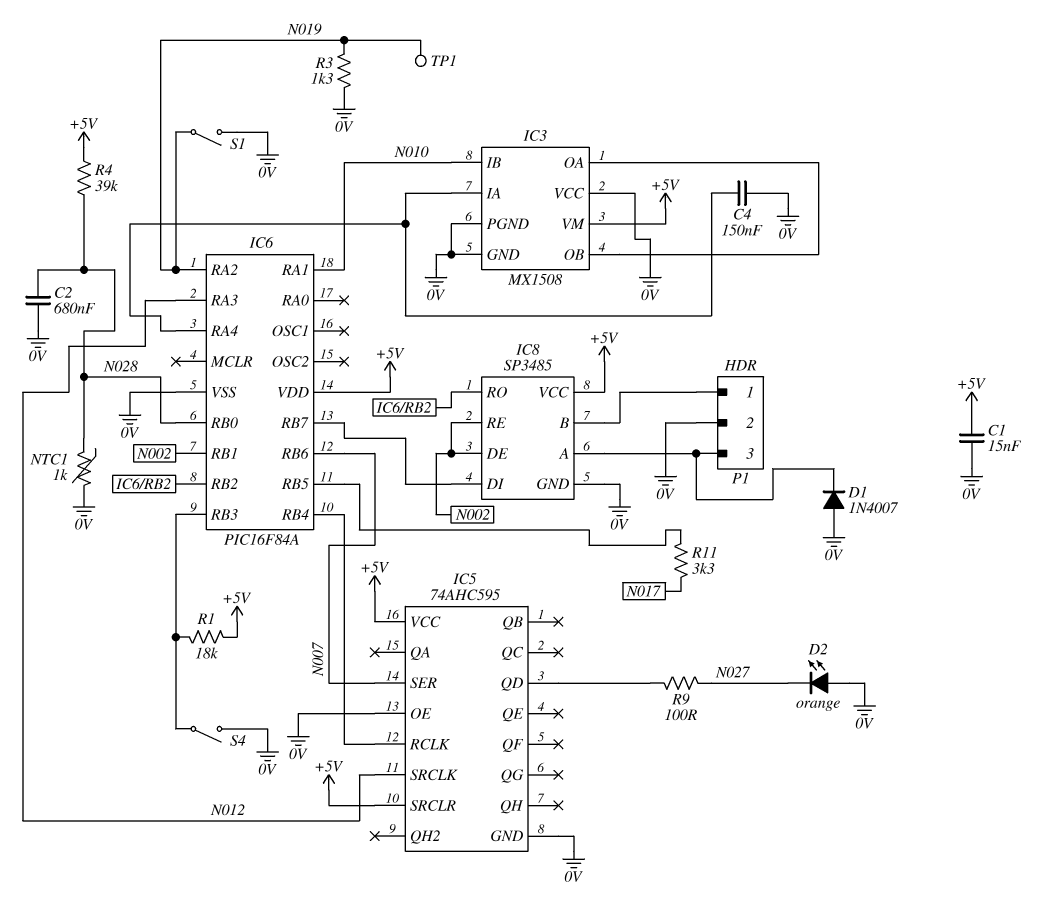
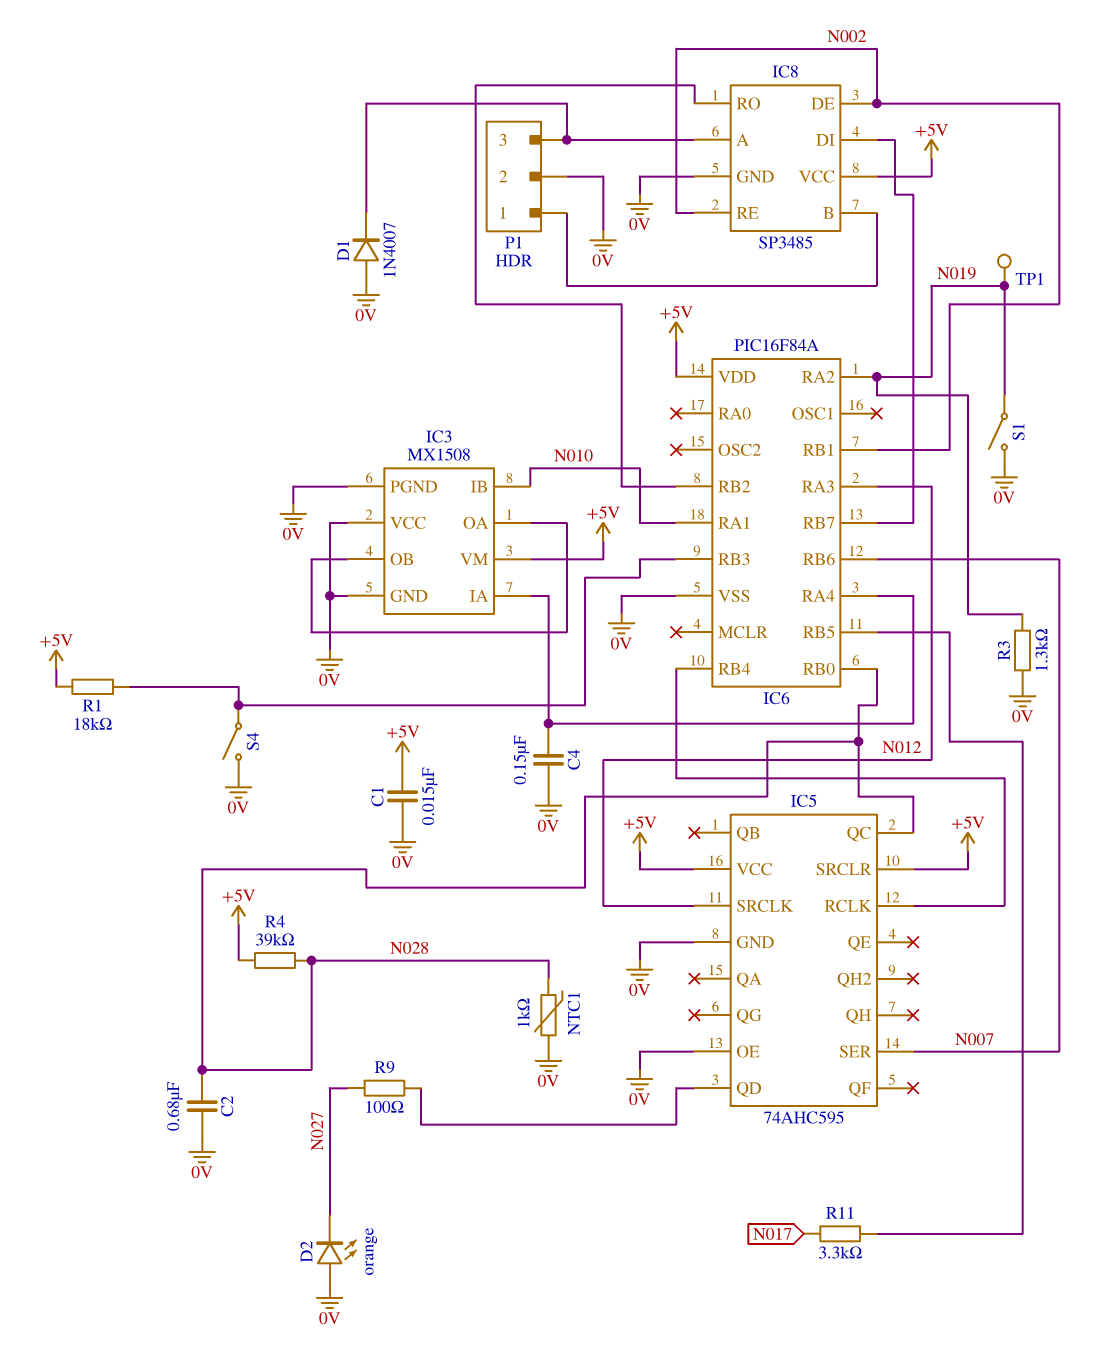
IC5 pin QC: none -> N028

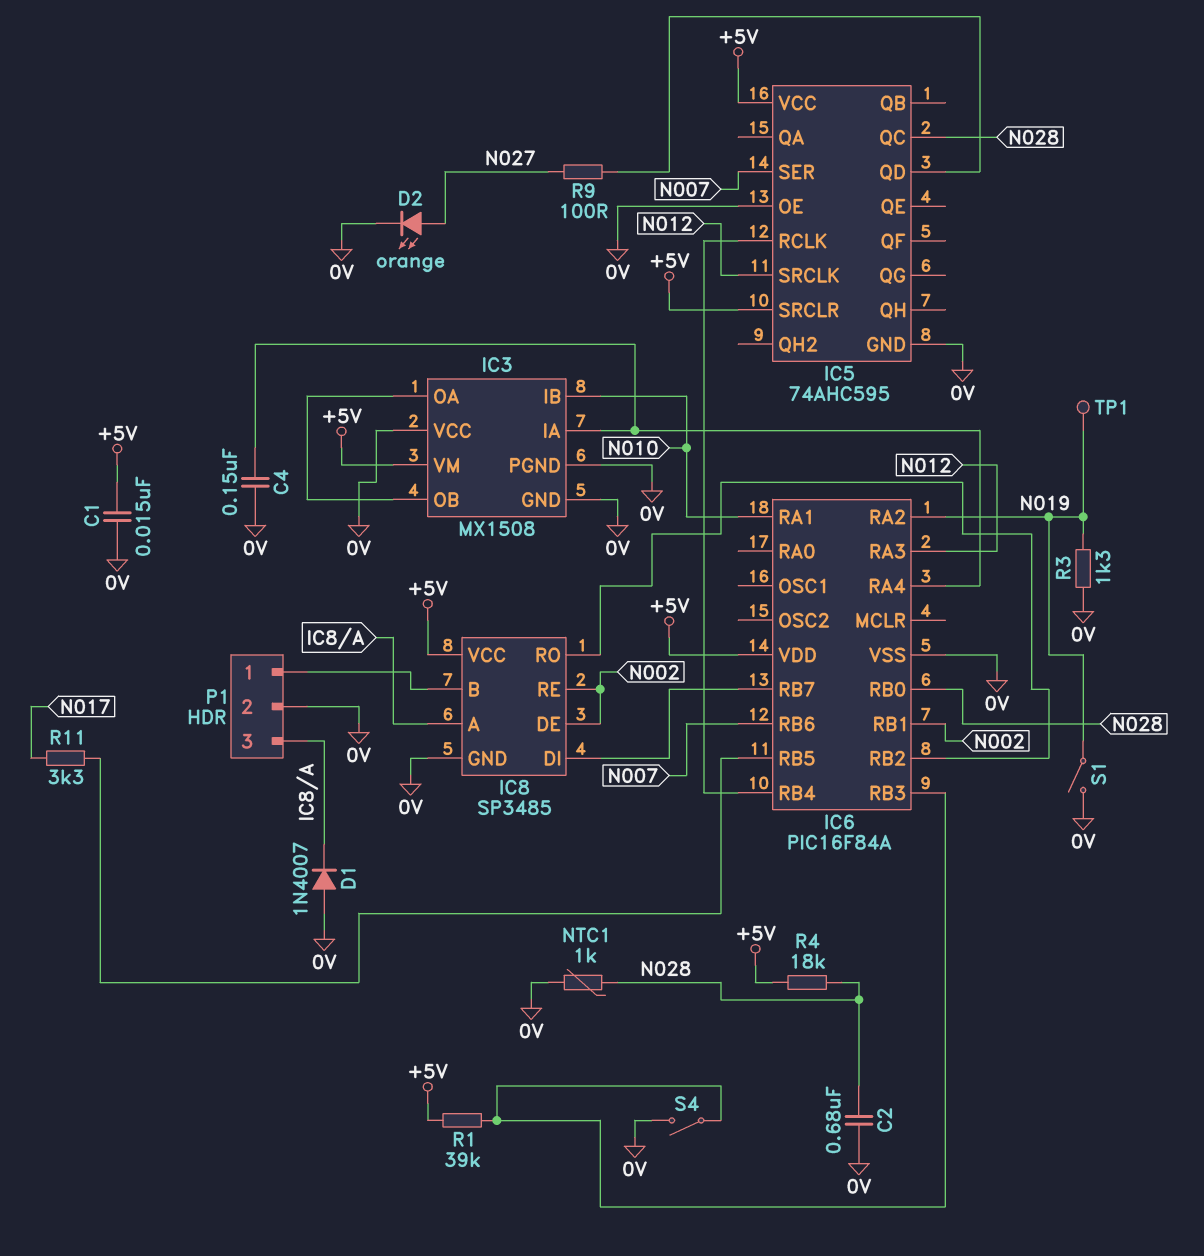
D2: LED orange (A 0V, K N027) -> LED orange (A N027, K 0V)
R1: 18k (+5V, IC6/RB3) -> 39k (+5V, IC6/RB3)
R4: 39k (+5V, N028) -> 18k (+5V, N028)

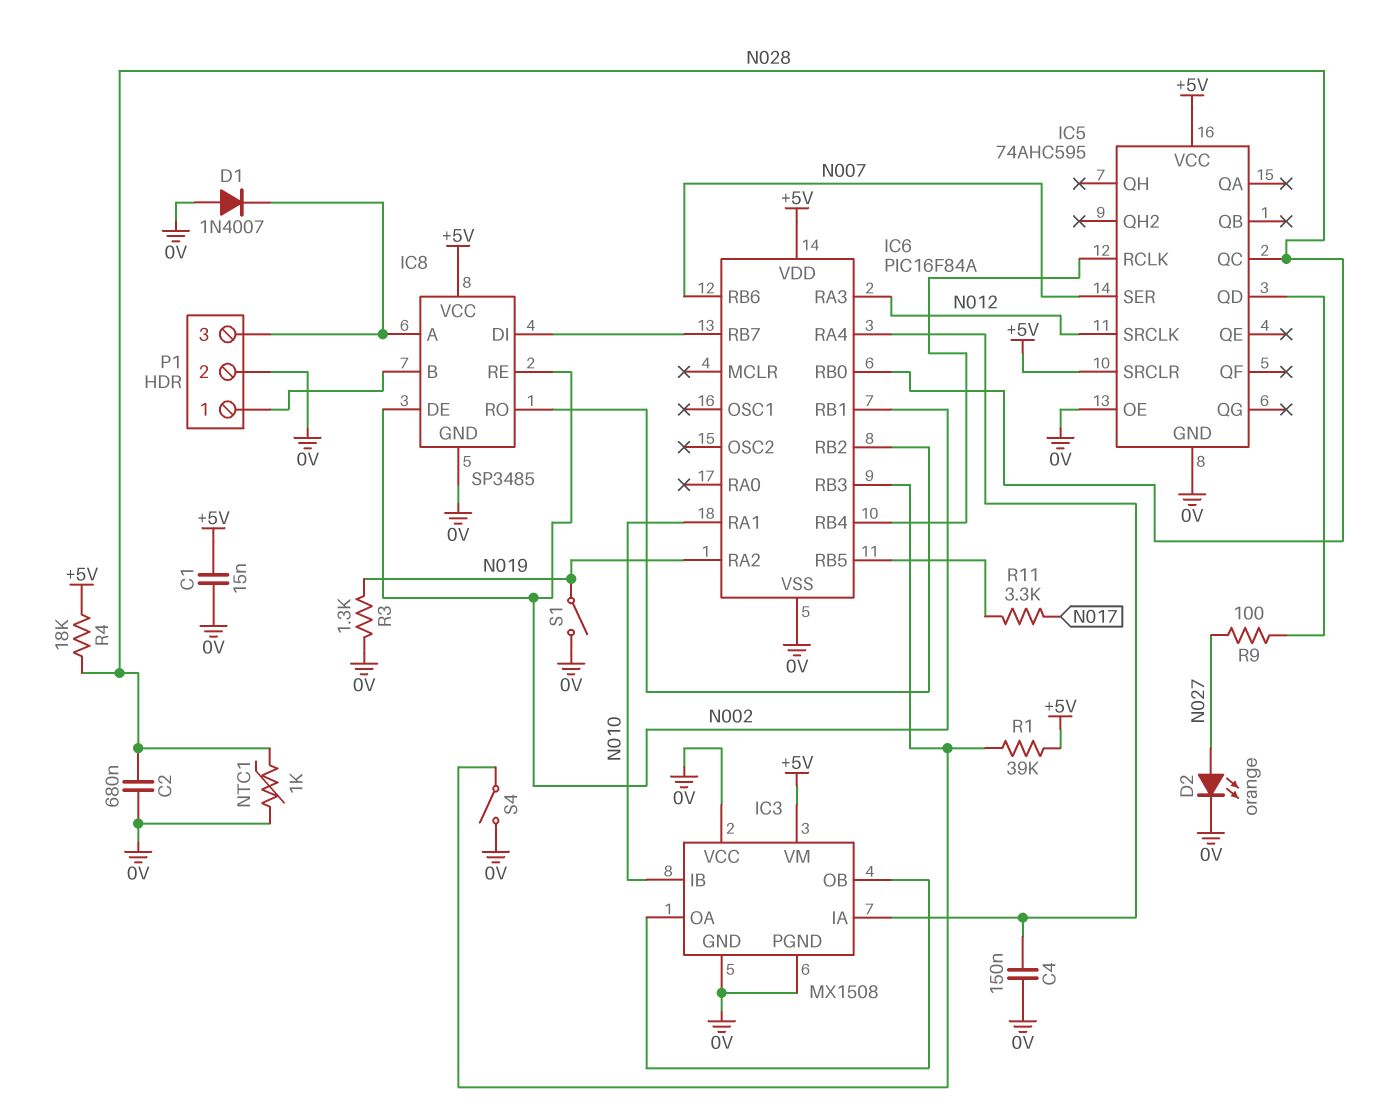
TP1: test point (N019) -> none

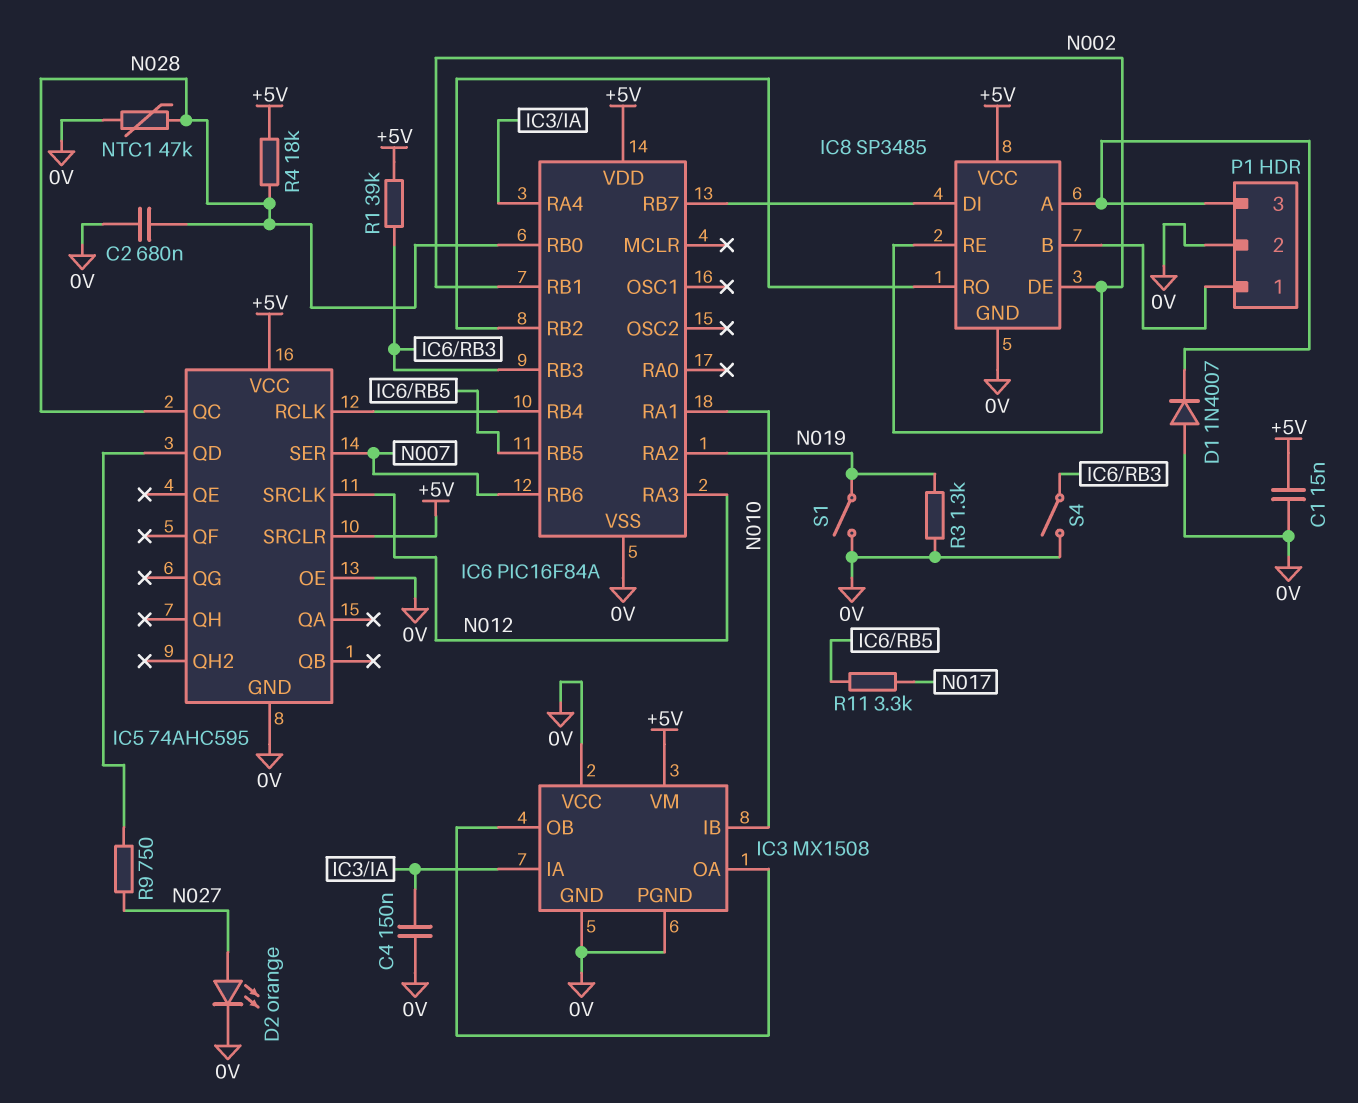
NTC1: 1k (0V, N028) -> 47k (0V, N028)
R9: 100 (IC5/QD, N027) -> 750 (IC5/QD, N027)

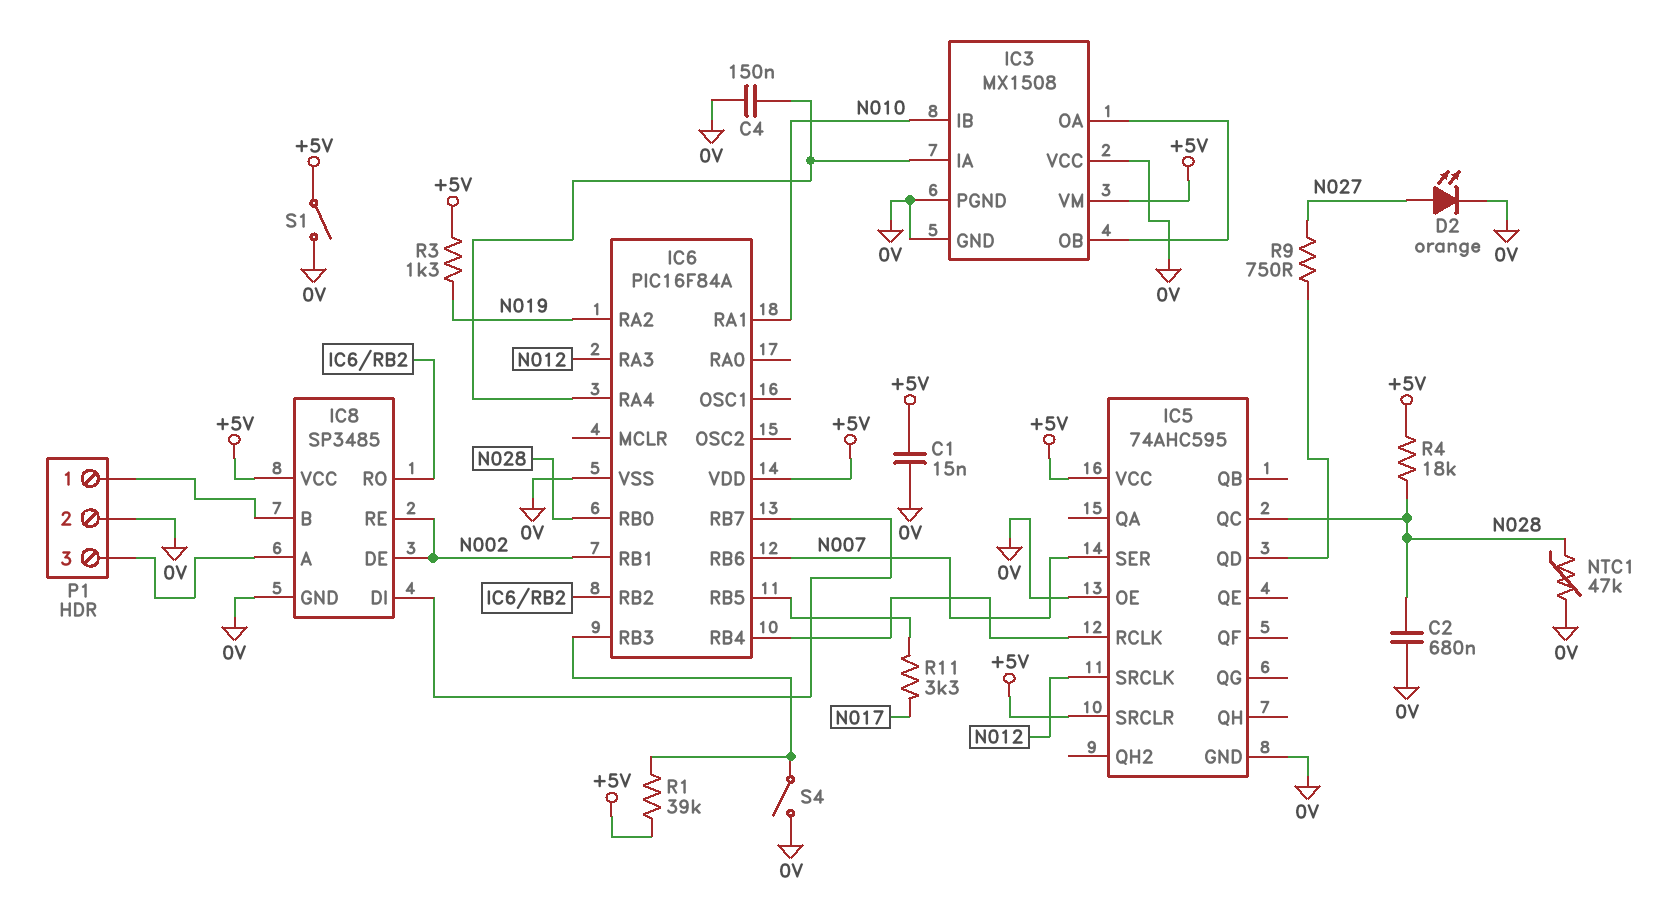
D1: diode 1N4007 (A 0V, K IC8/A) -> none
R3: 1.3k (0V, N019) -> 1.3k (+5V, N019)
S1: switch (0V, N019) -> switch (+5V, 0V)

